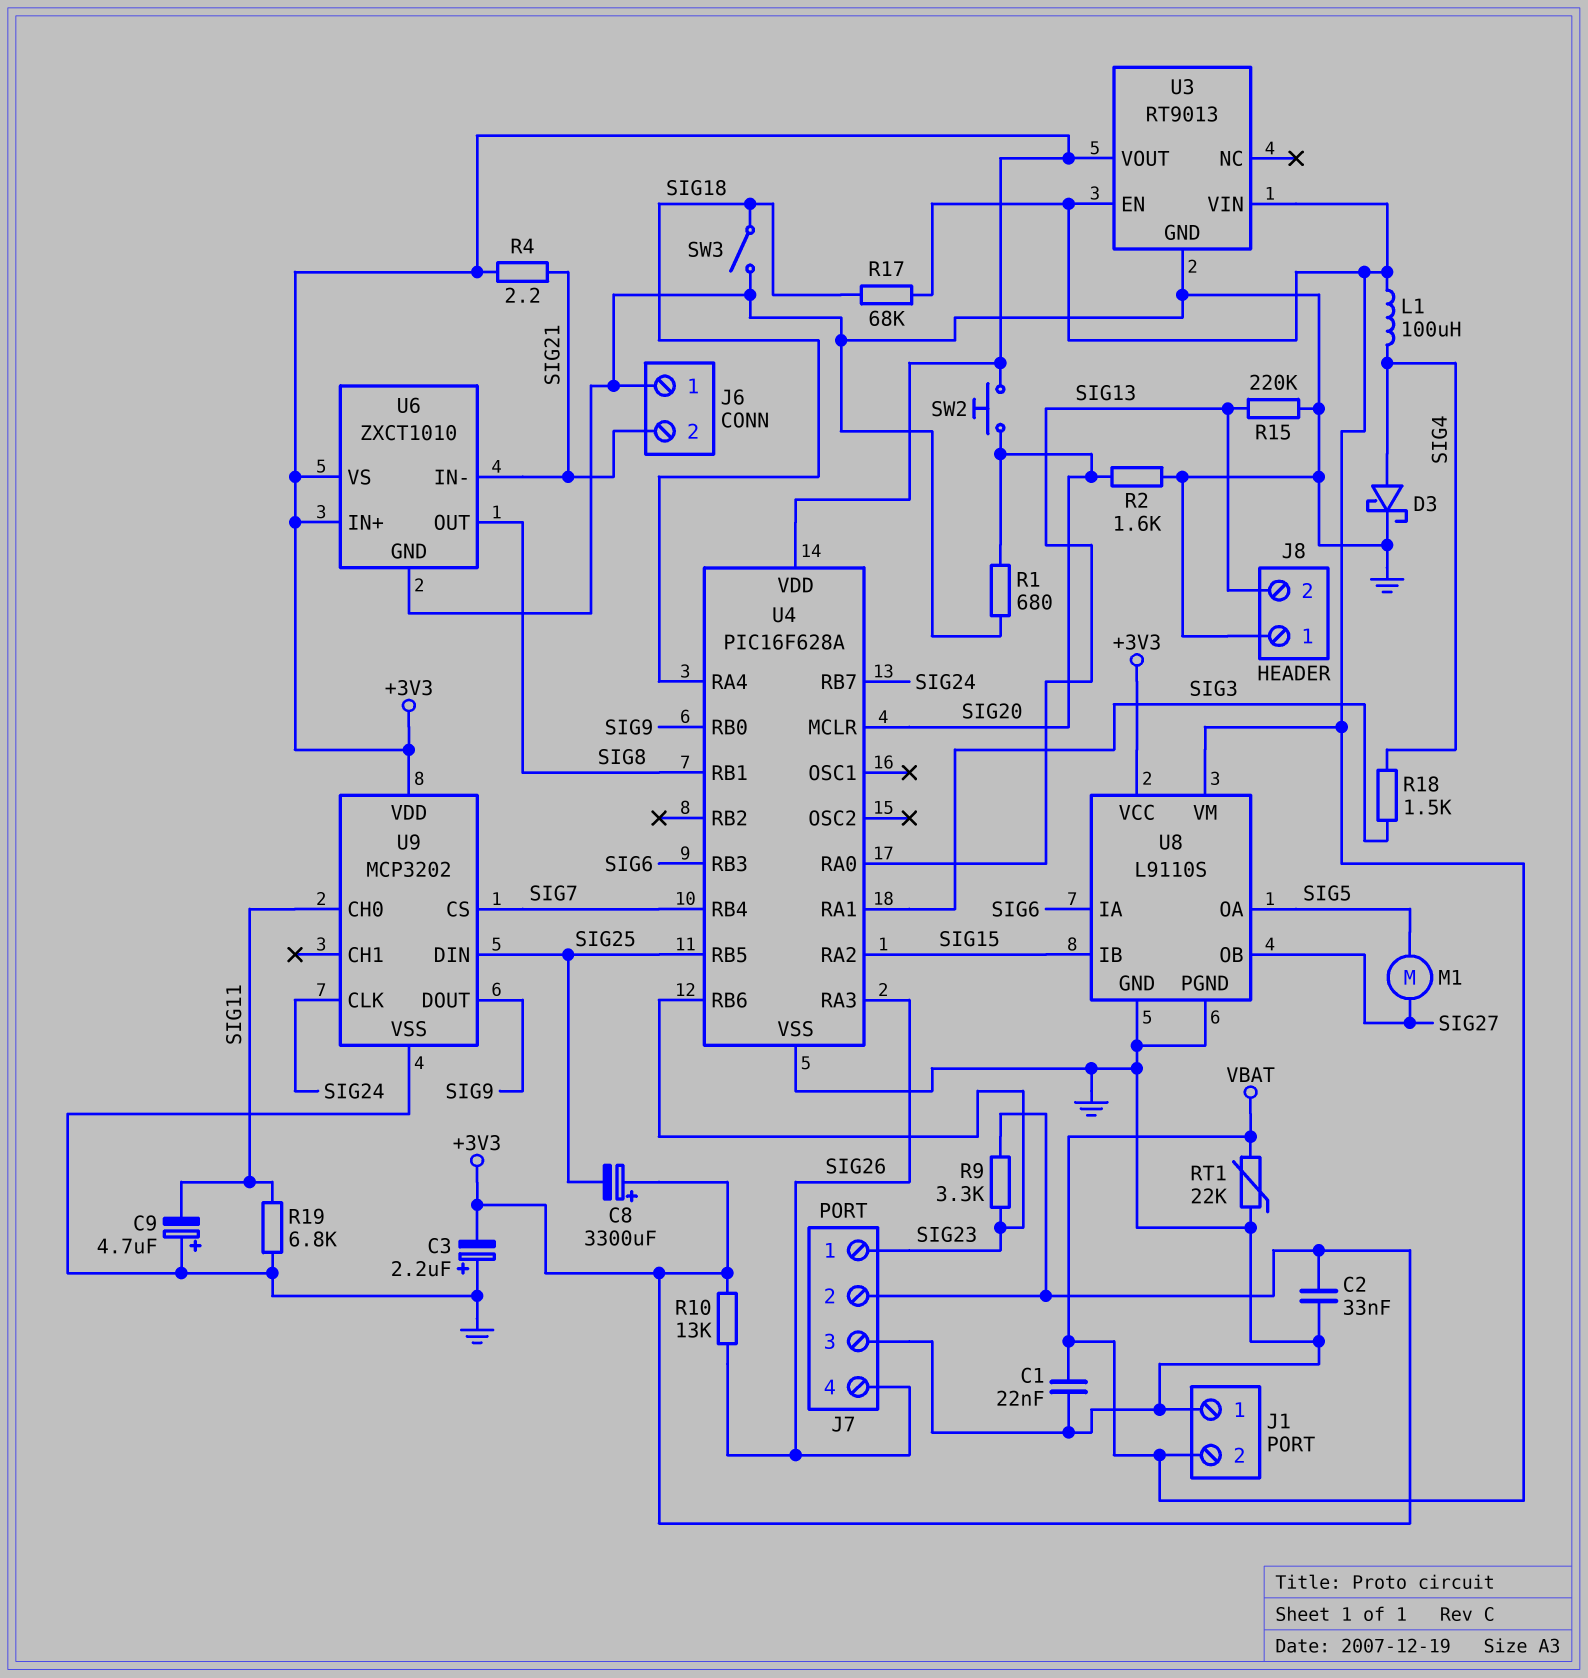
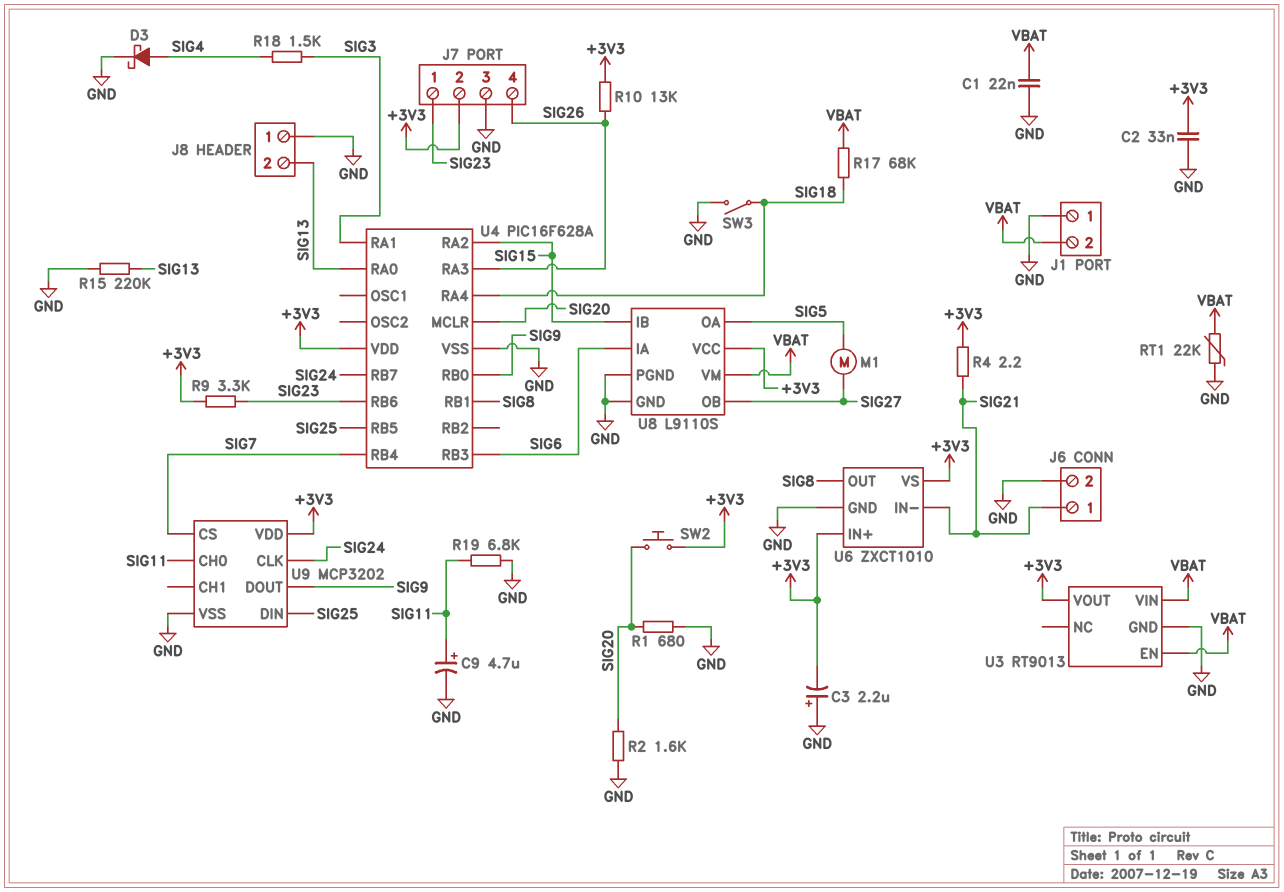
C8: 3300uF (plus +3V3, minus SIG25) -> none
C9: 4.7uF (plus GND, minus SIG11) -> 4.7uF (plus SIG11, minus GND)
J6 pin 1: GND -> SIG21
J6 pin 2: SIG21 -> GND
L1: 100uH (SIG4, VBAT) -> none

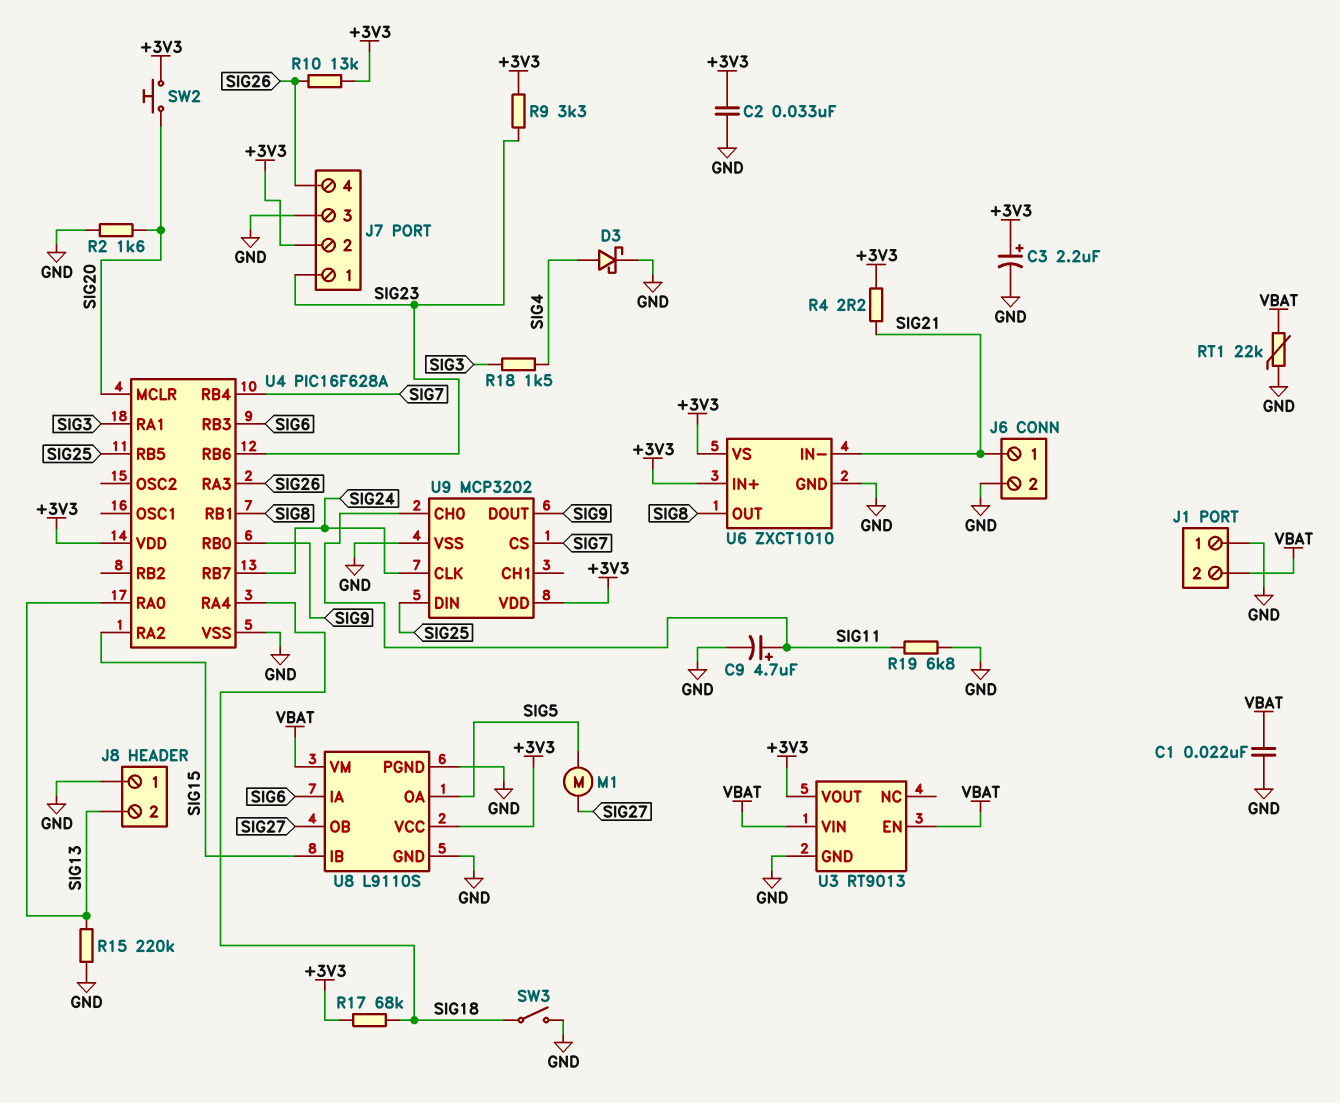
C3: 2.2uF (plus GND, minus +3V3) -> 2.2uF (plus +3V3, minus GND)
R1: 680 (GND, SIG20) -> none
R17: 68k (SIG18, VBAT) -> 68k (+3V3, SIG18)

